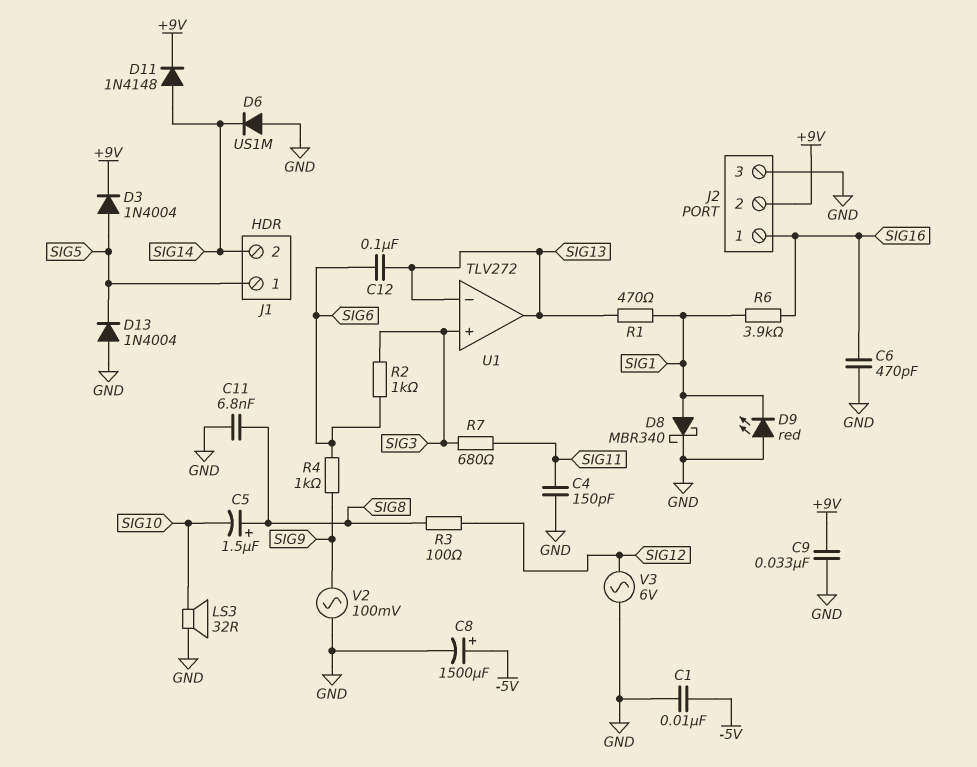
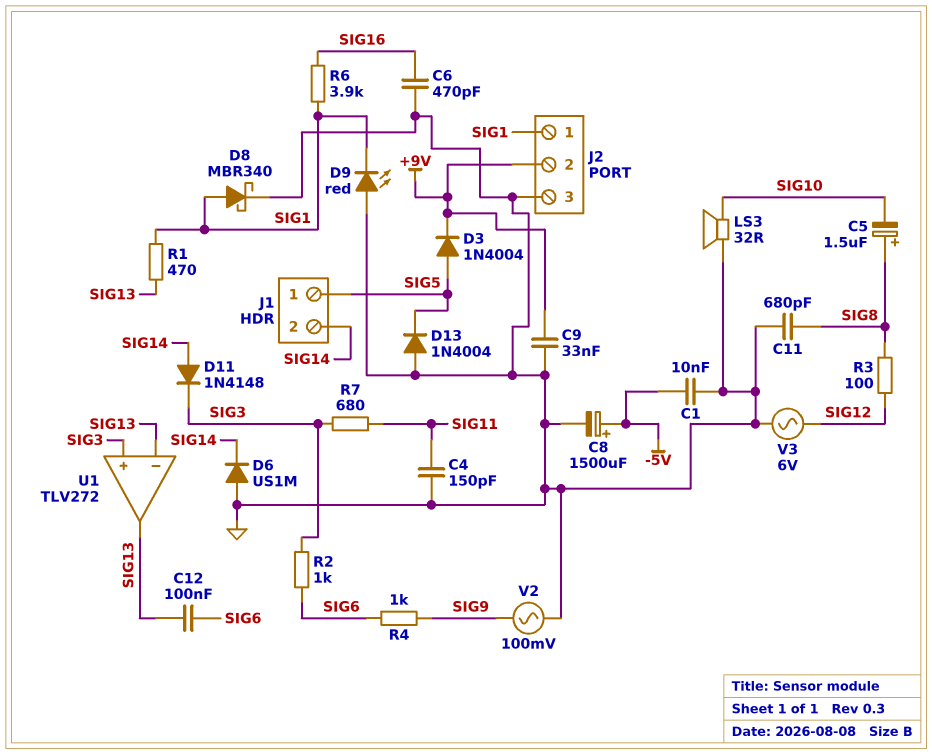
C11: 6.8nF (GND, SIG8) -> 680pF (GND, SIG8)
D11: diode 1N4148 (A SIG14, K +9V) -> diode 1N4148 (A SIG14, K SIG3)
J2 pin 1: SIG16 -> SIG1

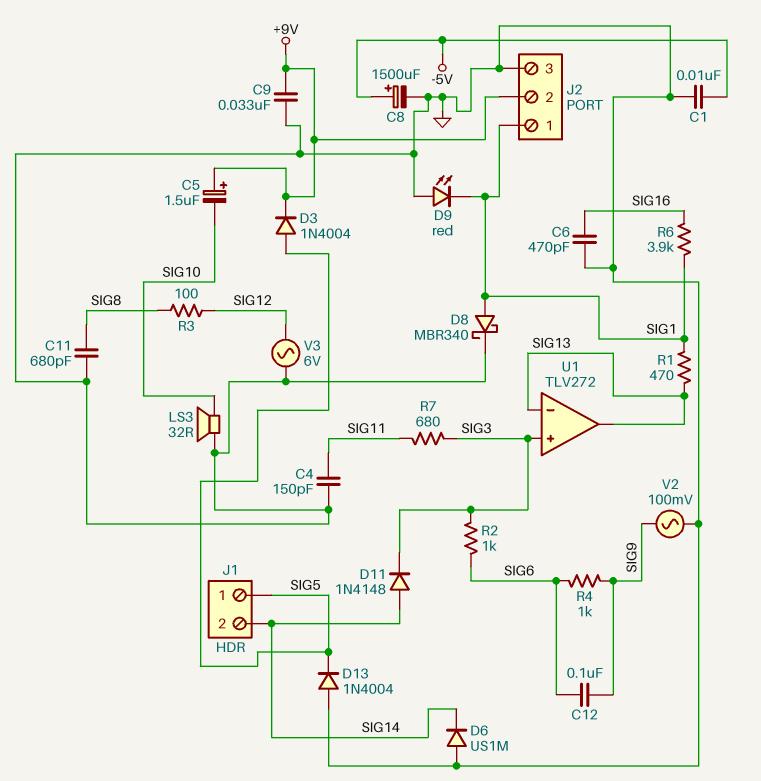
C5: 1.5uF (plus SIG8, minus SIG10) -> 1.5uF (plus +9V, minus SIG10)
C12: 100nF (SIG6, SIG13) -> 100nF (SIG6, SIG9)

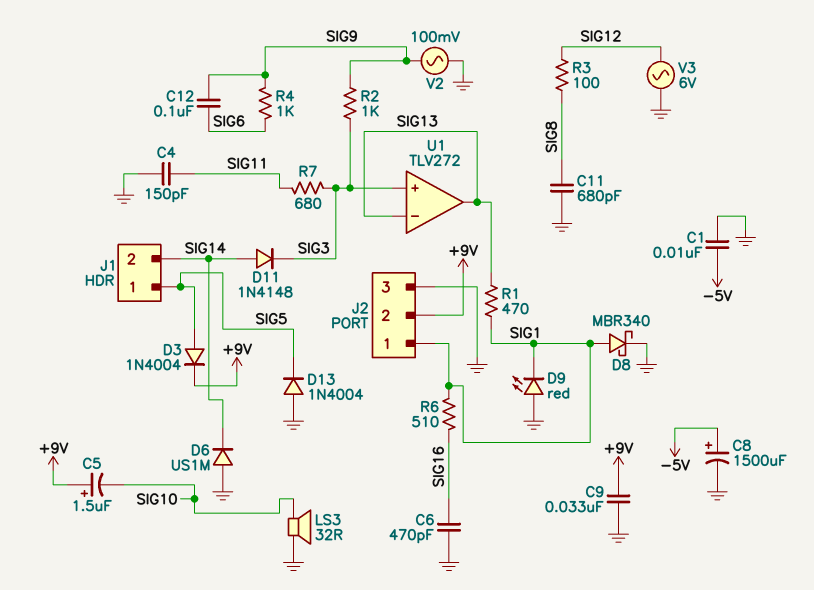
R2: 1k (SIG3, SIG6) -> 1k (SIG3, SIG9)
R6: 3.9k (SIG1, SIG16) -> 510 (SIG1, SIG16)

